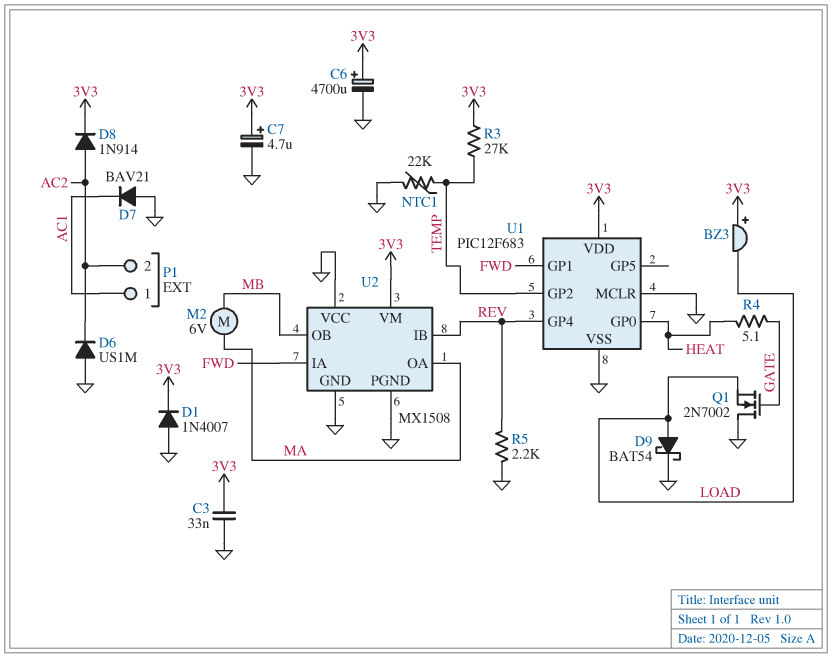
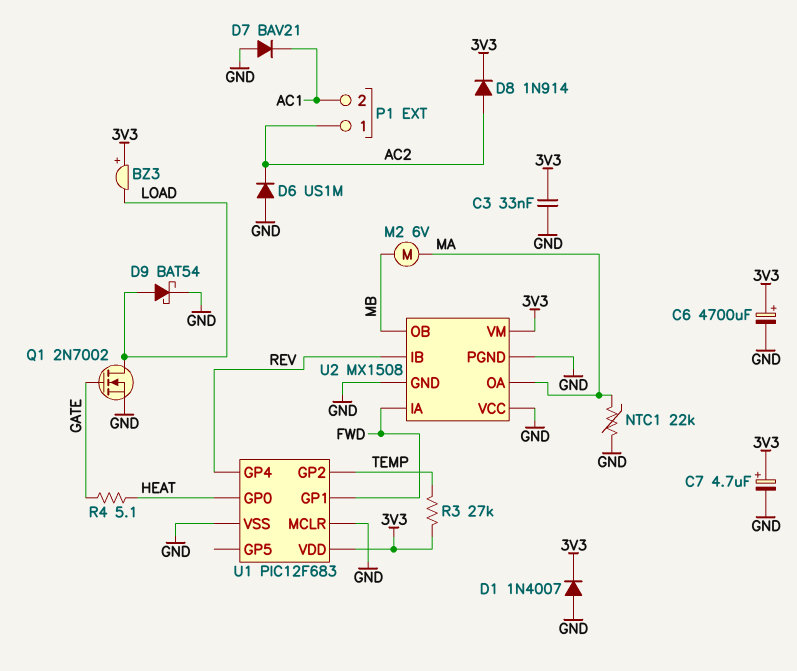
NTC1: 22k (GND, TEMP) -> 22k (GND, MA)
P1 pin 1: AC1 -> AC2
P1 pin 2: AC2 -> AC1
Q1: NMOS 2N7002 (G GATE, D GND, S LOAD) -> NMOS 2N7002 (G GATE, D LOAD, S GND)
R5: 2.2k (GND, REV) -> none

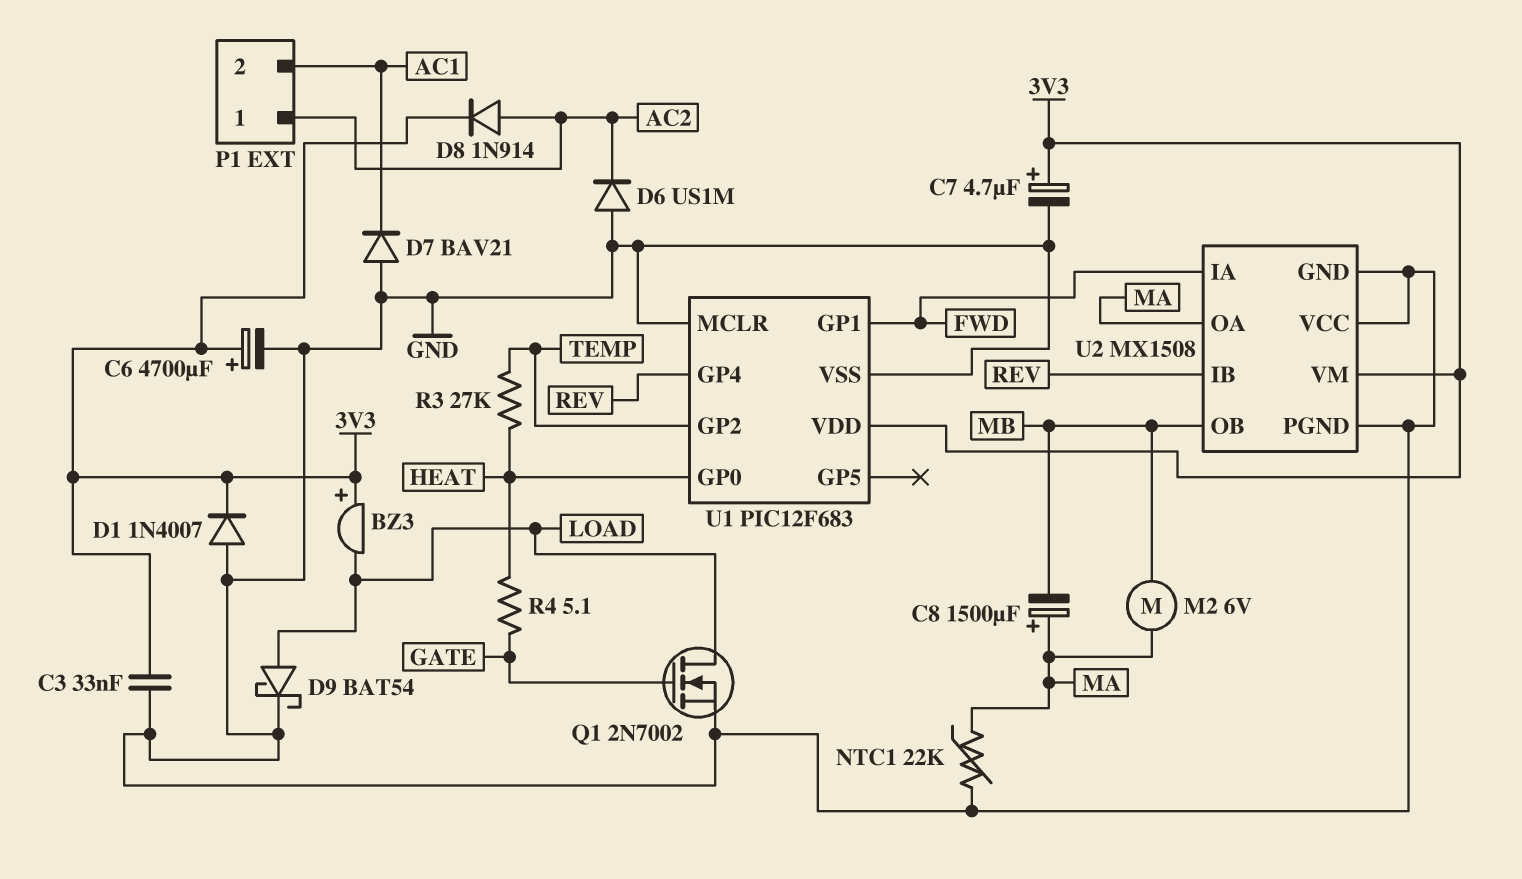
C8: none -> 1500uF (plus MA, minus MB)
R3: 27k (3V3, TEMP) -> 27k (HEAT, TEMP)

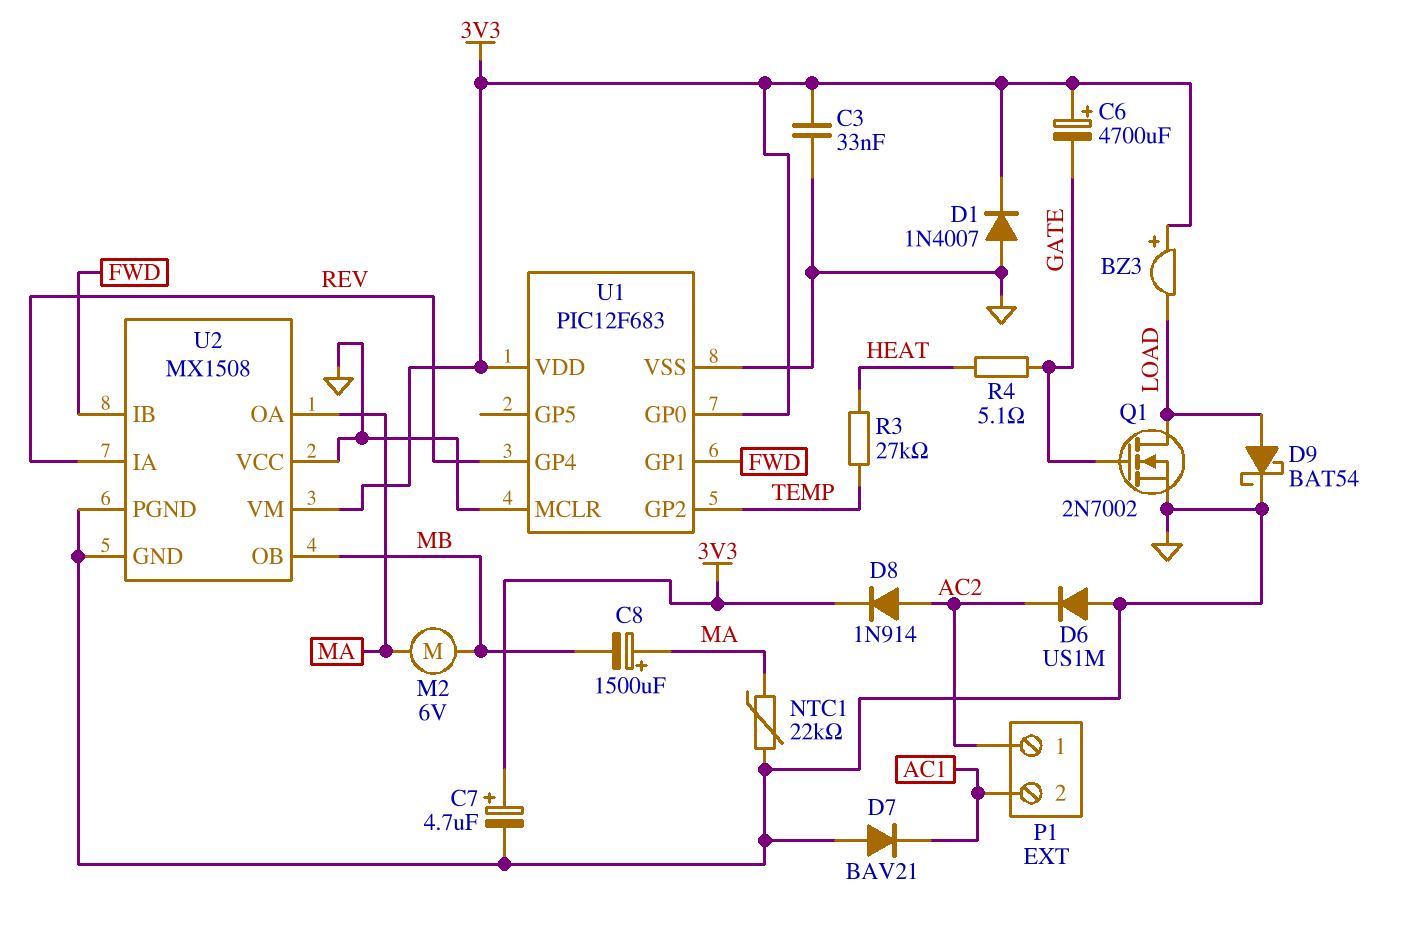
C6: 4700uF (plus 3V3, minus GND) -> 4700uF (plus 3V3, minus GATE)
U1 pin GP0: HEAT -> 3V3
U2 pin IA: FWD -> REV
U2 pin IB: REV -> FWD

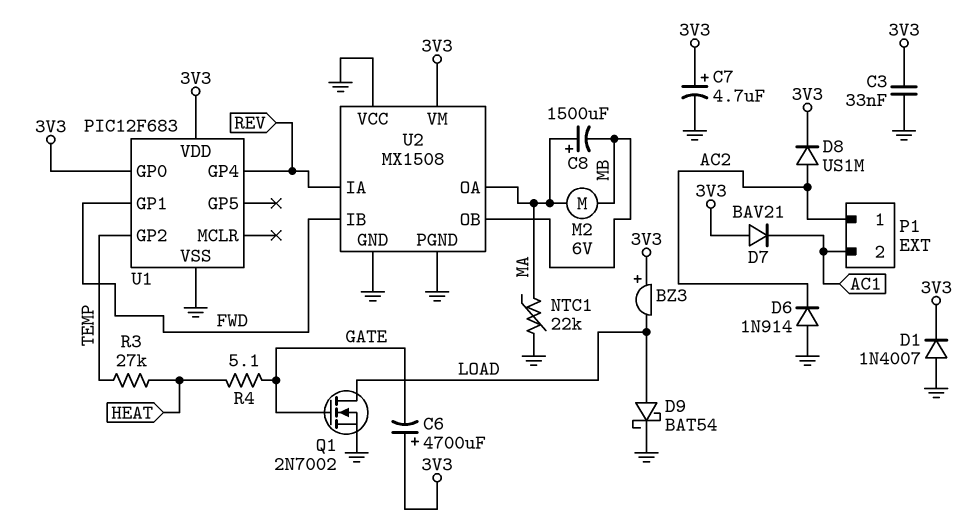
D6: diode US1M (A GND, K AC2) -> diode 1N914 (A GND, K AC2)
D7: diode BAV21 (A GND, K AC1) -> diode BAV21 (A 3V3, K AC1)
D8: diode 1N914 (A AC2, K 3V3) -> diode US1M (A AC2, K 3V3)
U1 pin MCLR: GND -> none

